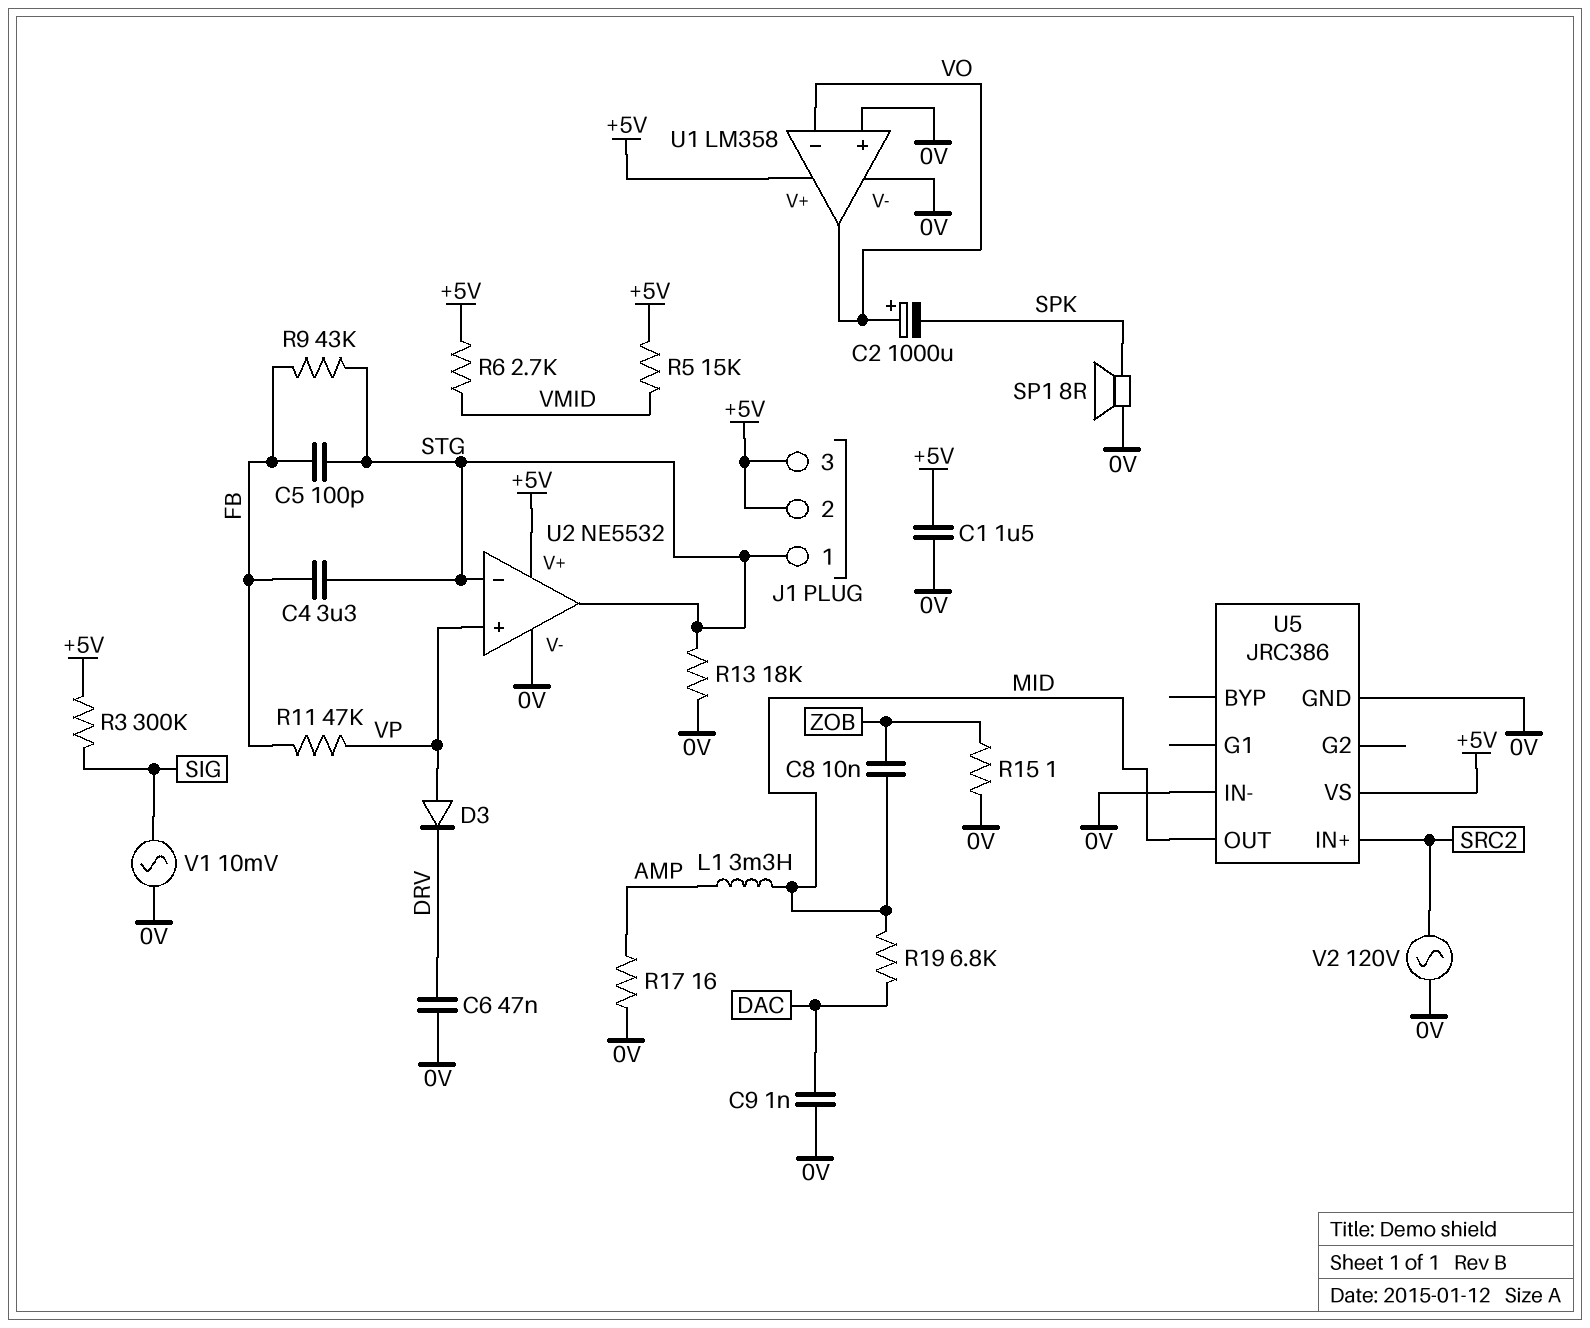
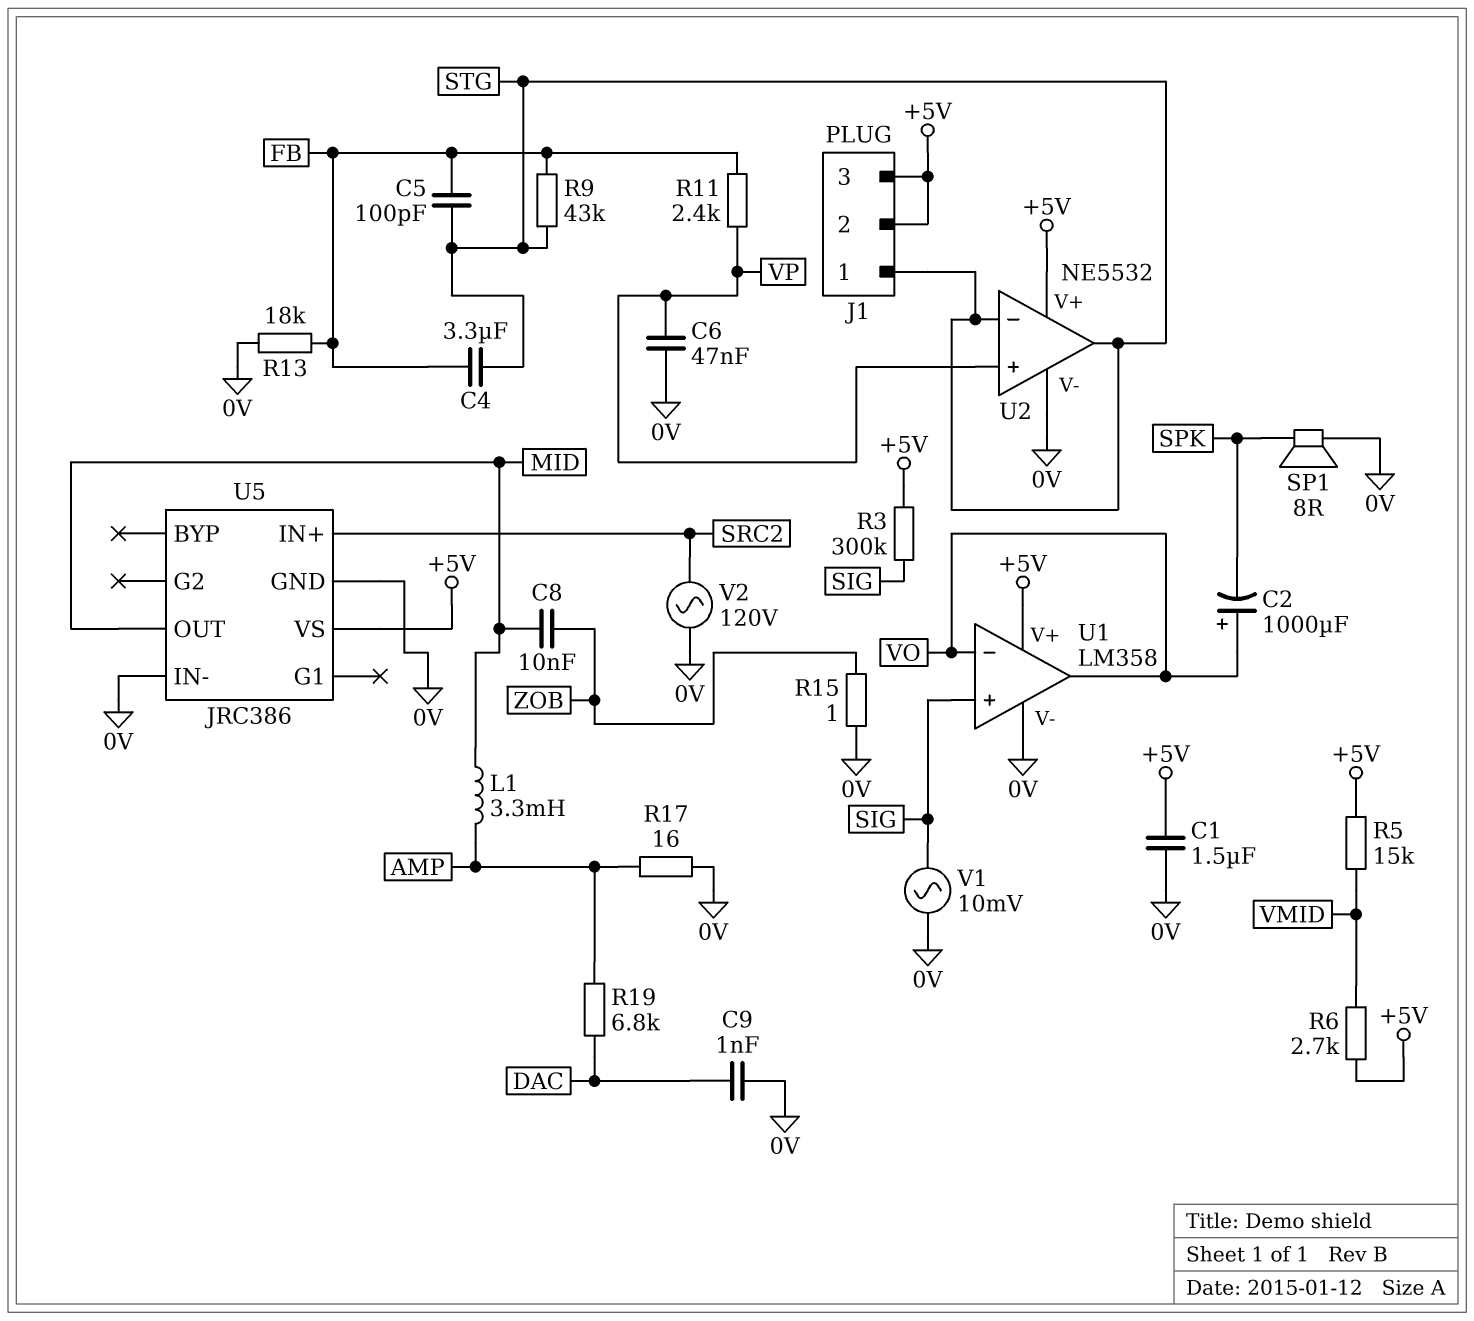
C6: 47nF (0V, DRV) -> 47nF (0V, VP)
D3: diode (A VP, K DRV) -> none
R11: 47k (FB, VP) -> 2.4k (FB, VP)
R13: 18k (0V, STG) -> 18k (0V, FB)
R19: 6.8k (DAC, MID) -> 6.8k (AMP, DAC)
U1 pin in+: 0V -> SIG

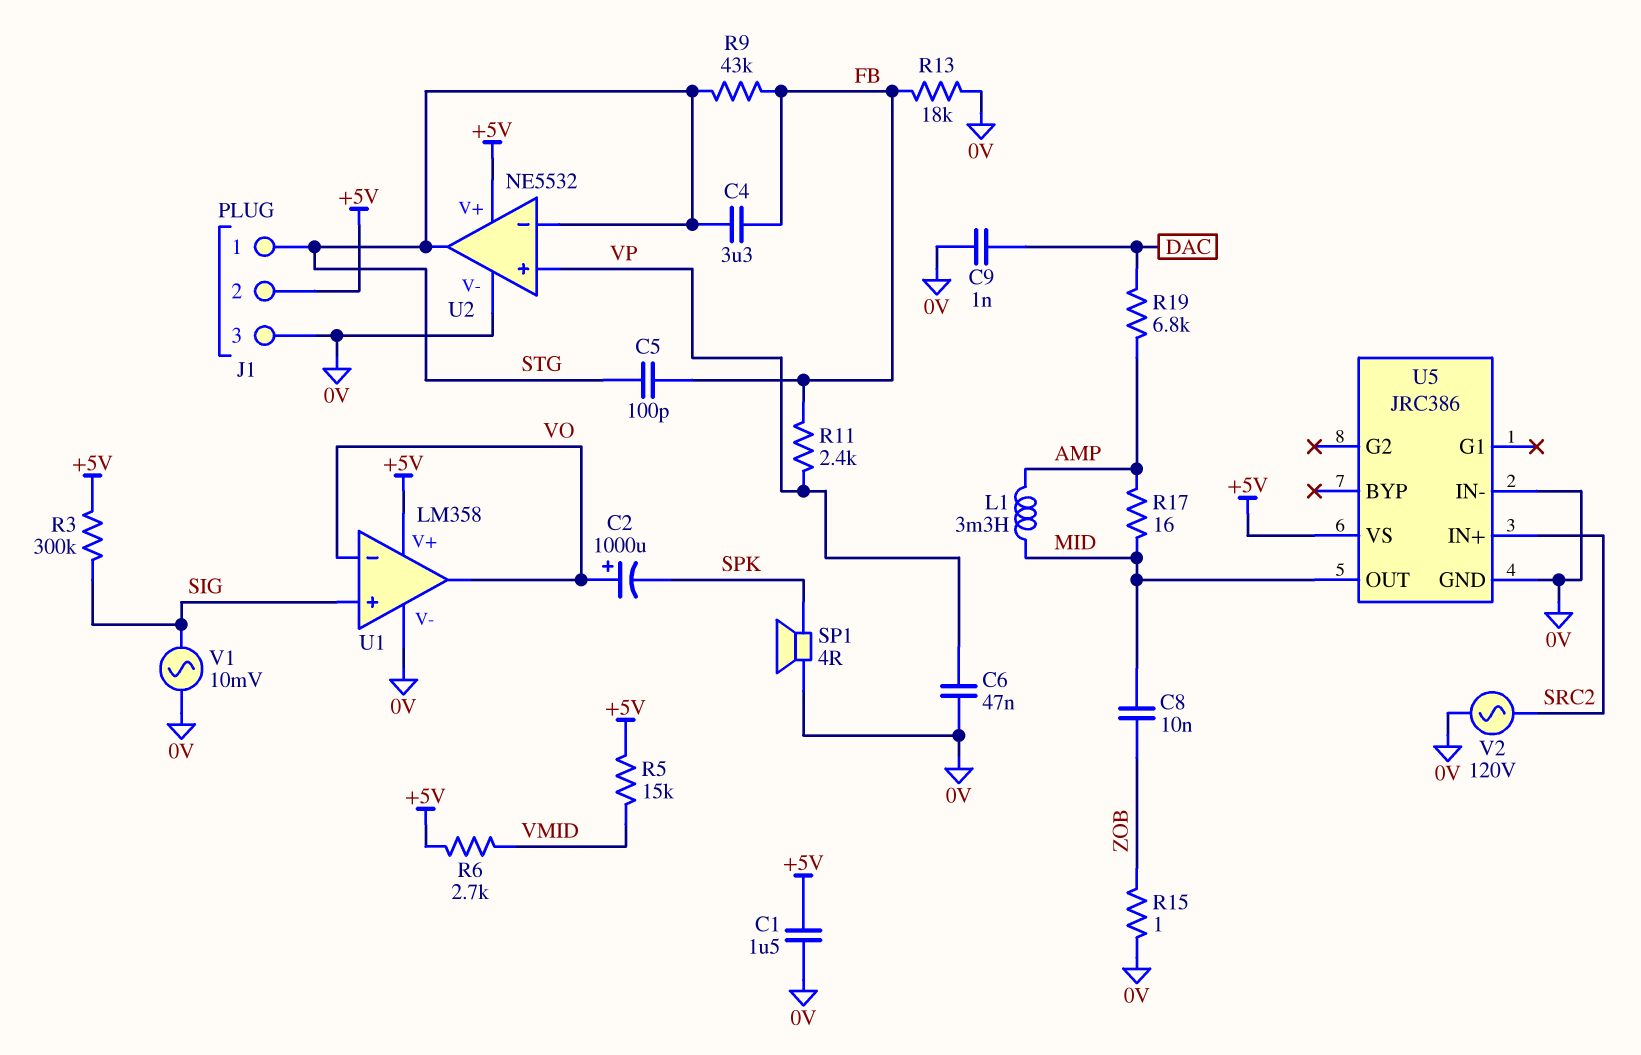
J1 pin 3: +5V -> 0V
R17: 16 (0V, AMP) -> 16 (AMP, MID)
SP1: speaker 8R (0V, SPK) -> speaker 4R (0V, SPK)

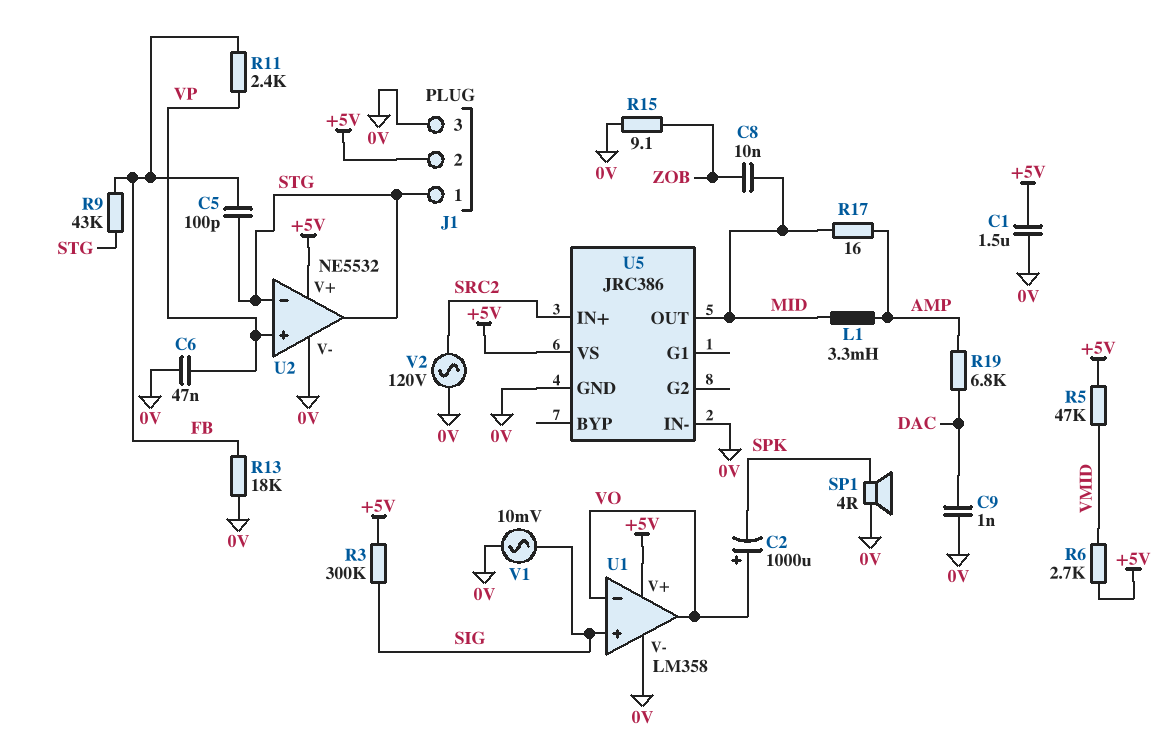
C4: 3.3uF (FB, STG) -> none
R5: 15k (+5V, VMID) -> 47k (+5V, VMID)
R15: 1 (0V, ZOB) -> 9.1 (0V, ZOB)

